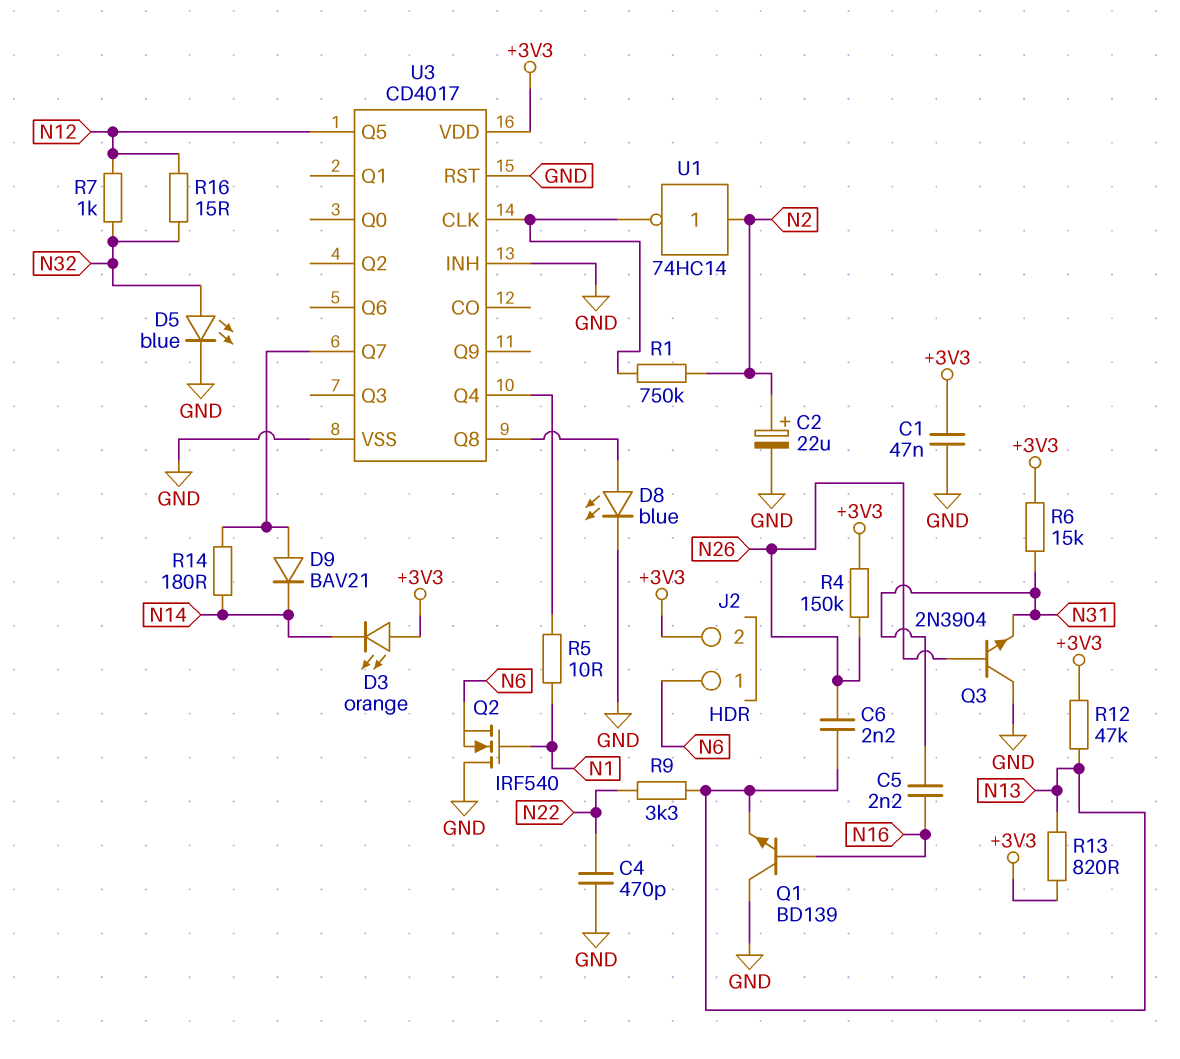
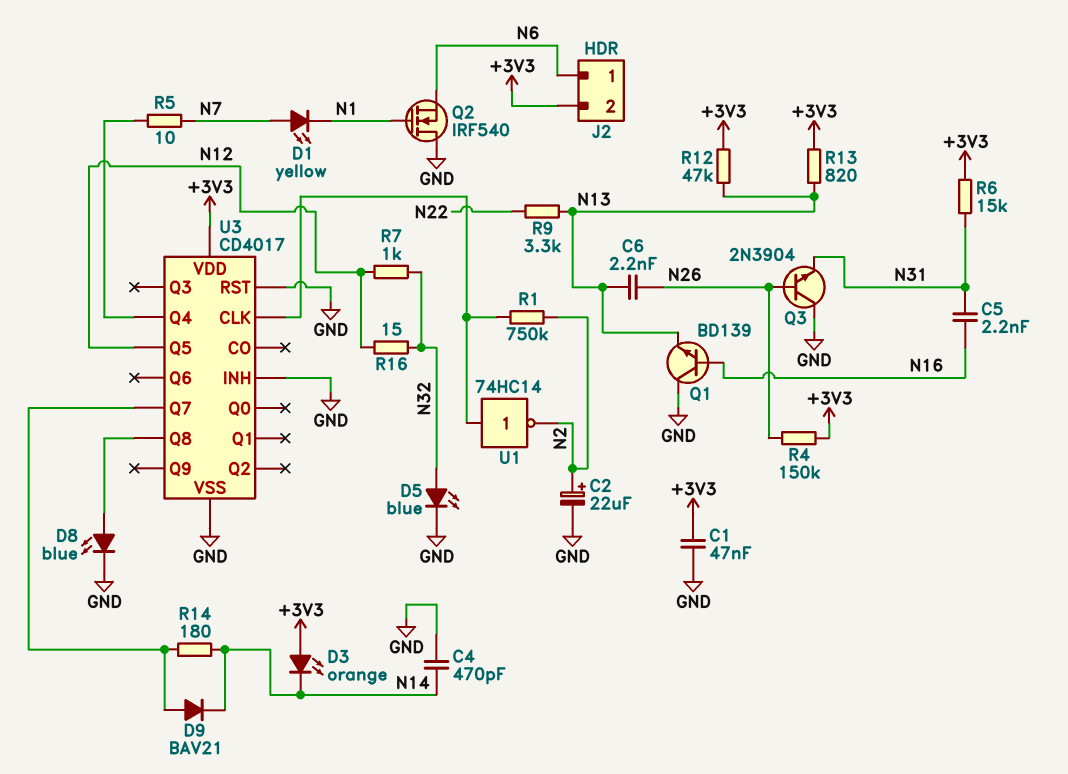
C4: 470pF (GND, N22) -> 470pF (GND, N14)
D1: none -> LED yellow (A N7, K N1)
R5: 10 (N1, U3/Q4) -> 10 (N7, U3/Q4)
U1: NOT 74HC14 (in N2, out U3/CLK) -> NOT 74HC14 (in U3/CLK, out N2)

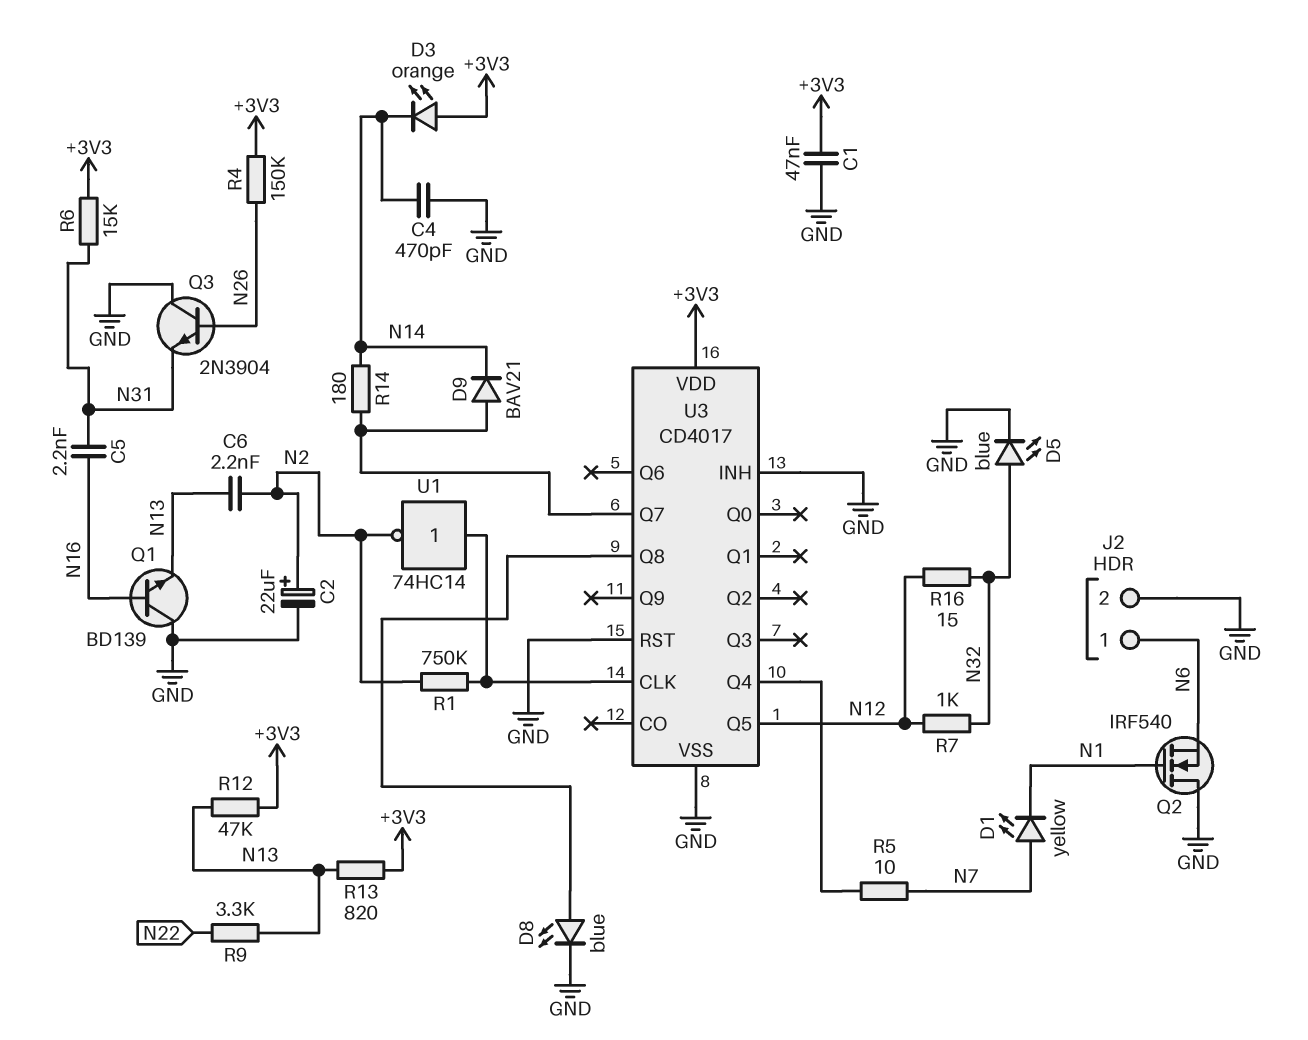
C6: 2.2nF (N13, N26) -> 2.2nF (N2, N13)
J2 pin 2: +3V3 -> GND

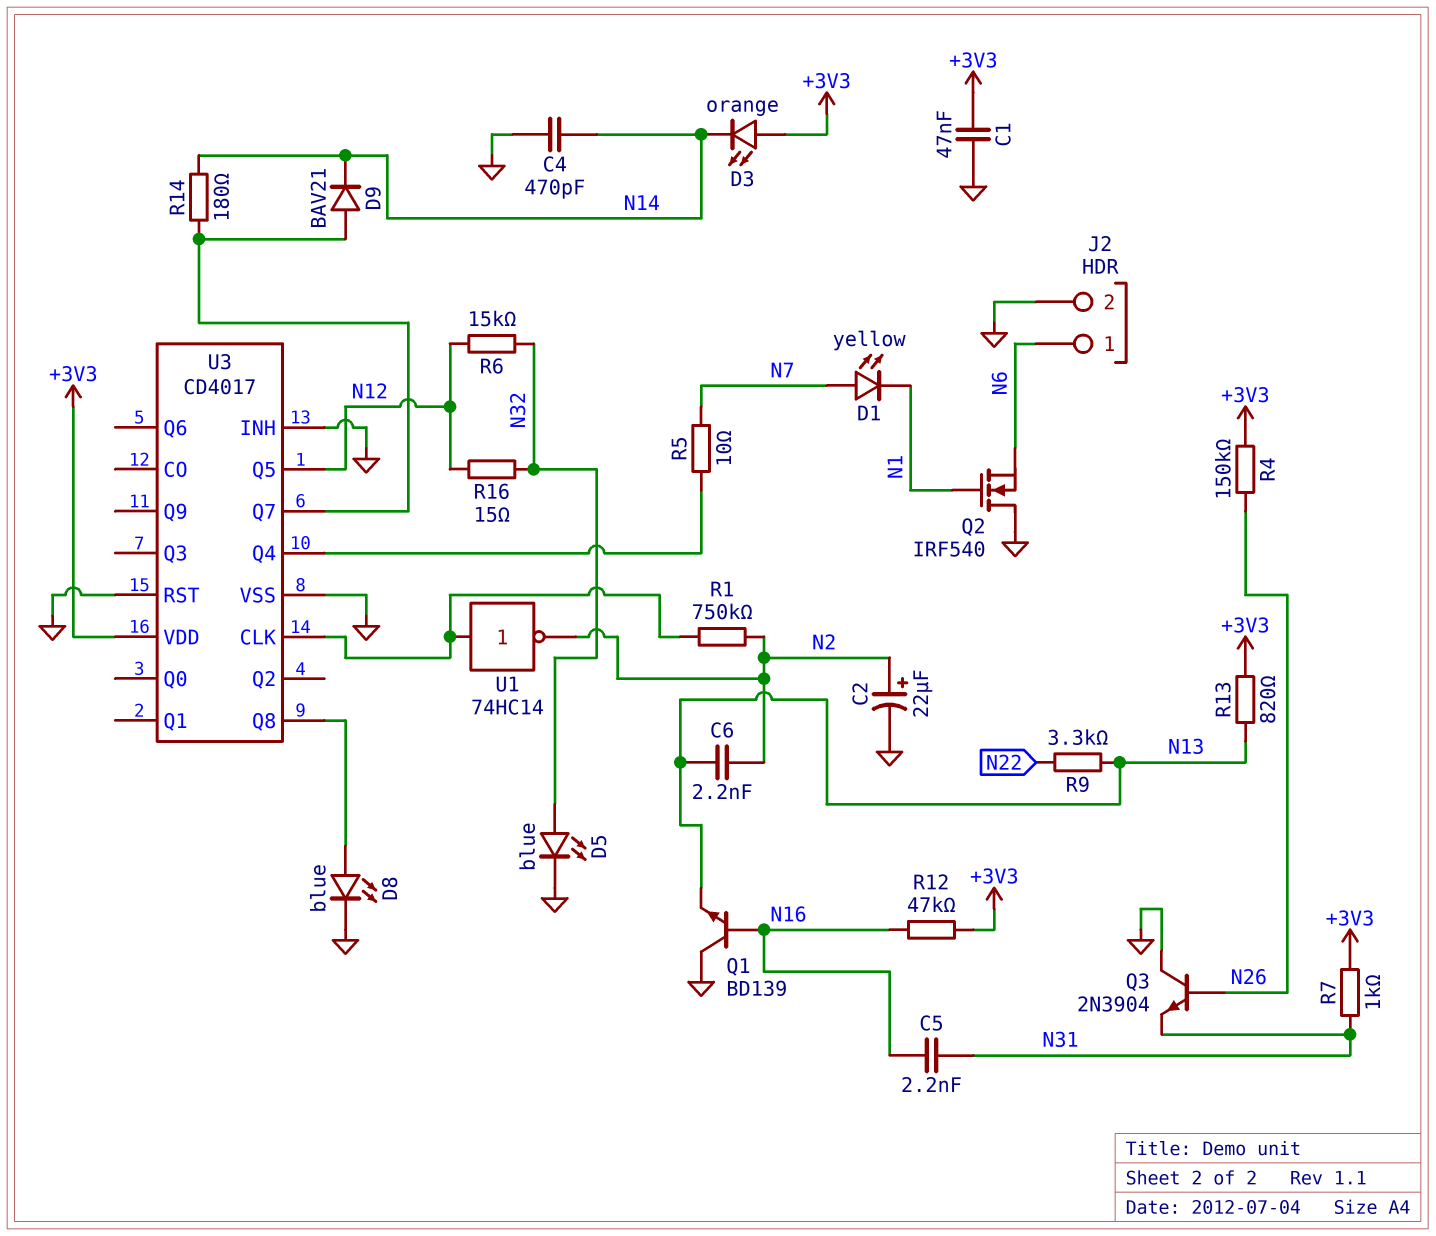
R6: 15k (+3V3, N31) -> 15k (N12, N32)
R7: 1k (N12, N32) -> 1k (+3V3, N31)
R12: 47k (+3V3, N13) -> 47k (+3V3, N16)

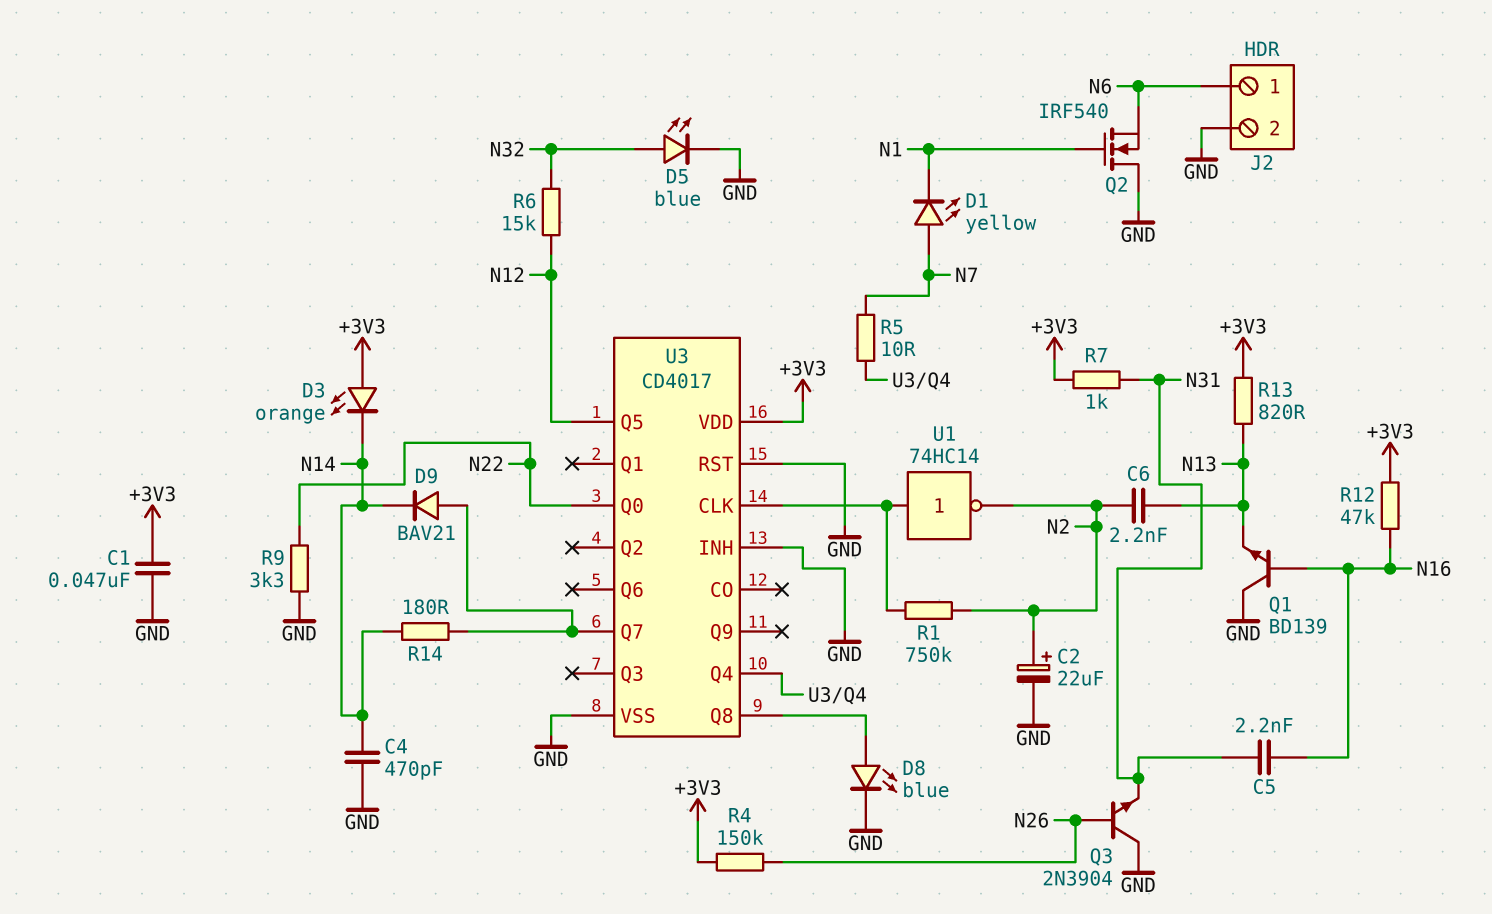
R9: 3.3k (N13, N22) -> 3.3k (GND, N22)
R16: 15 (N12, N32) -> none
U3 pin Q0: none -> N22

